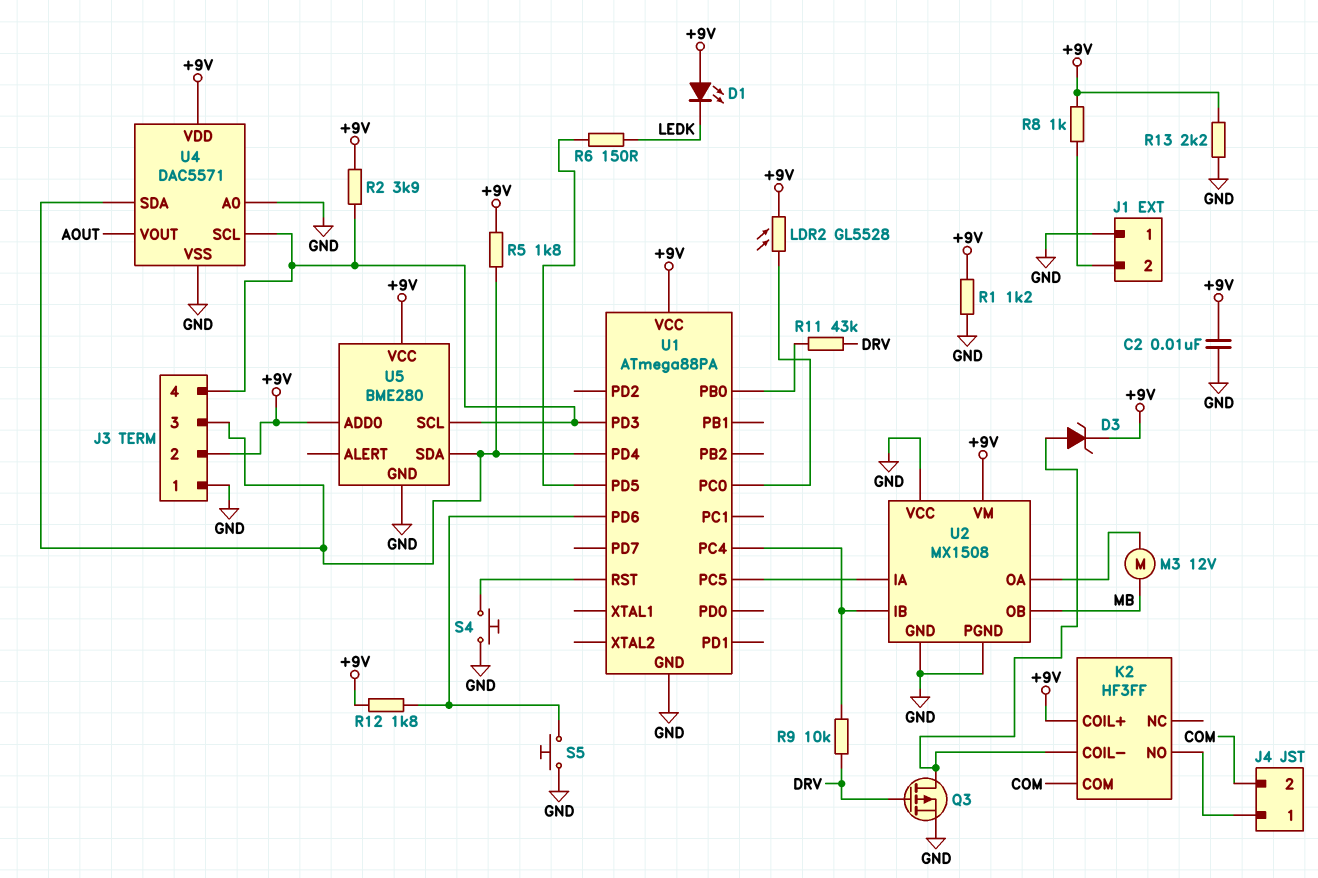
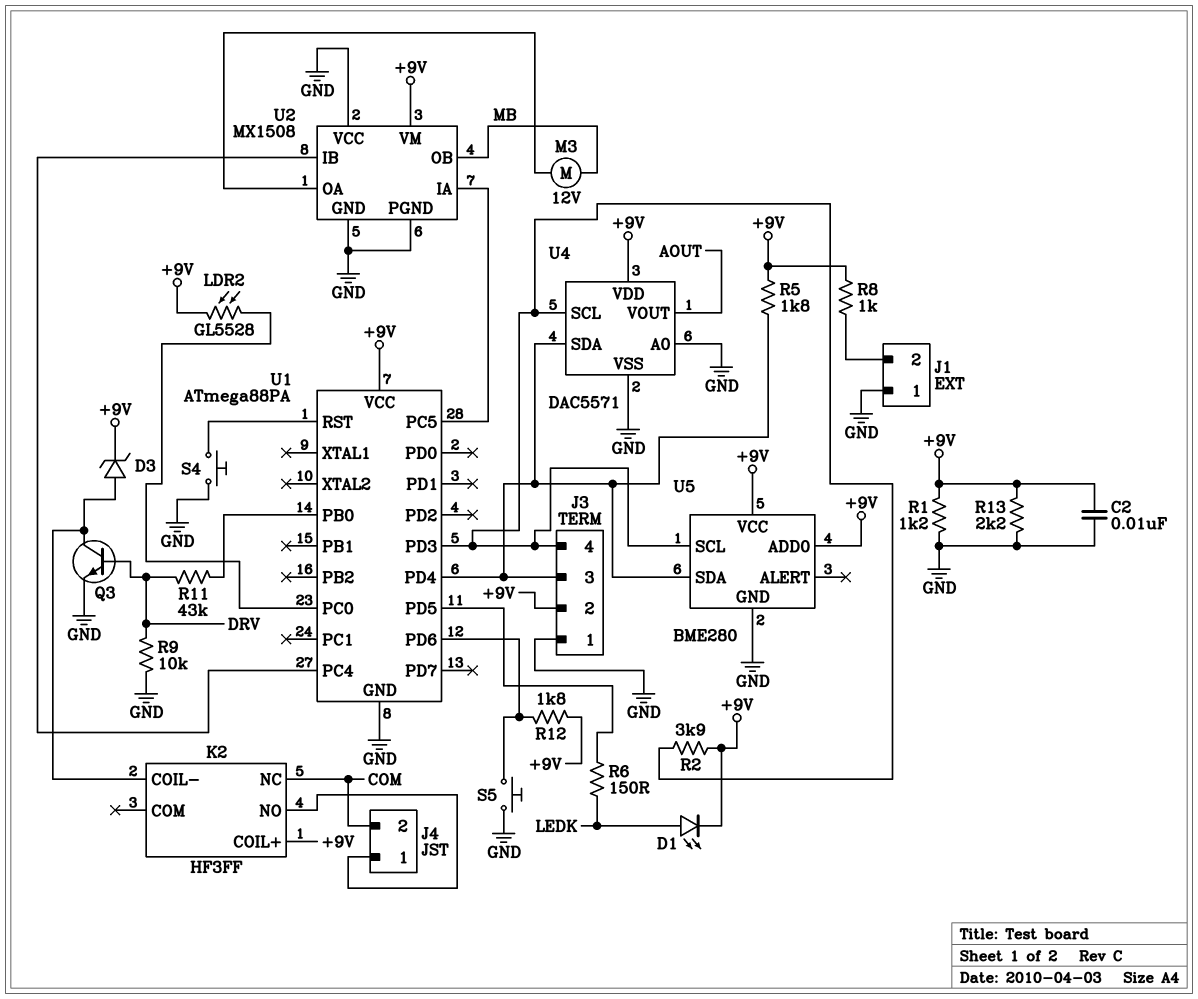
D1: LED (A +9V, K LEDK) -> LED (A LEDK, K +9V)
K2 pin COM: COM -> none
K2 pin NC: none -> COM
Q3: PMOS (G DRV, D K2/COIL-, S GND) -> NPN (B DRV, C K2/COIL-, E GND)
R9: 10k (DRV, U1/PC4) -> 10k (DRV, GND)

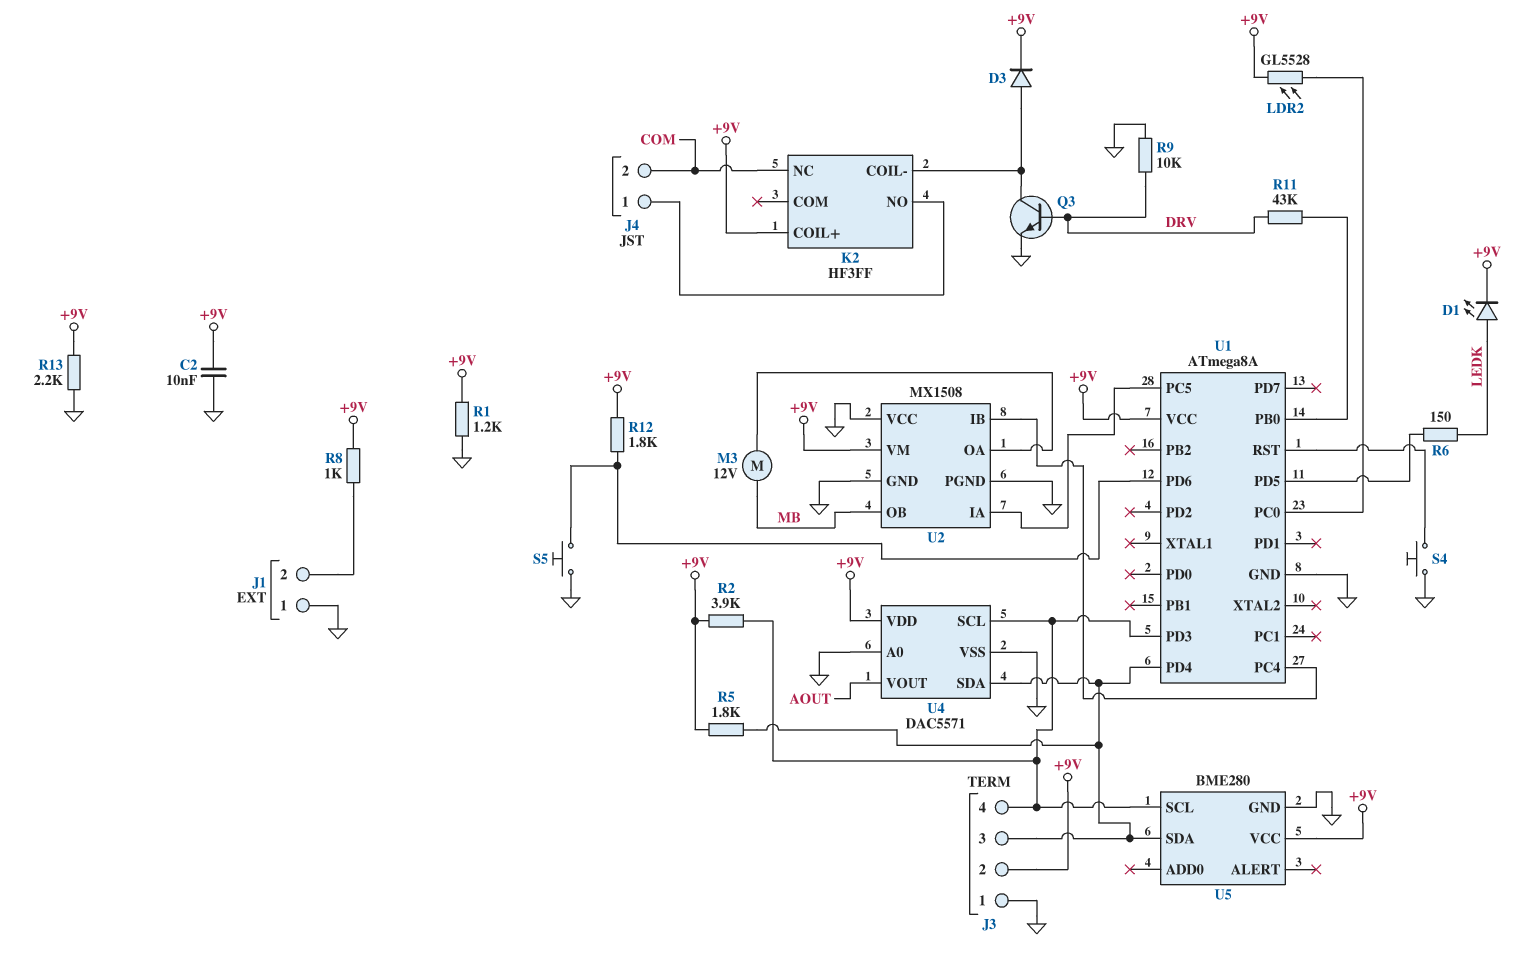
D3: zener (A K2/COIL-, K +9V) -> diode (A K2/COIL-, K +9V)
U1: ATmega88PA -> ATmega8A
U5 pin ADD0: +9V -> none

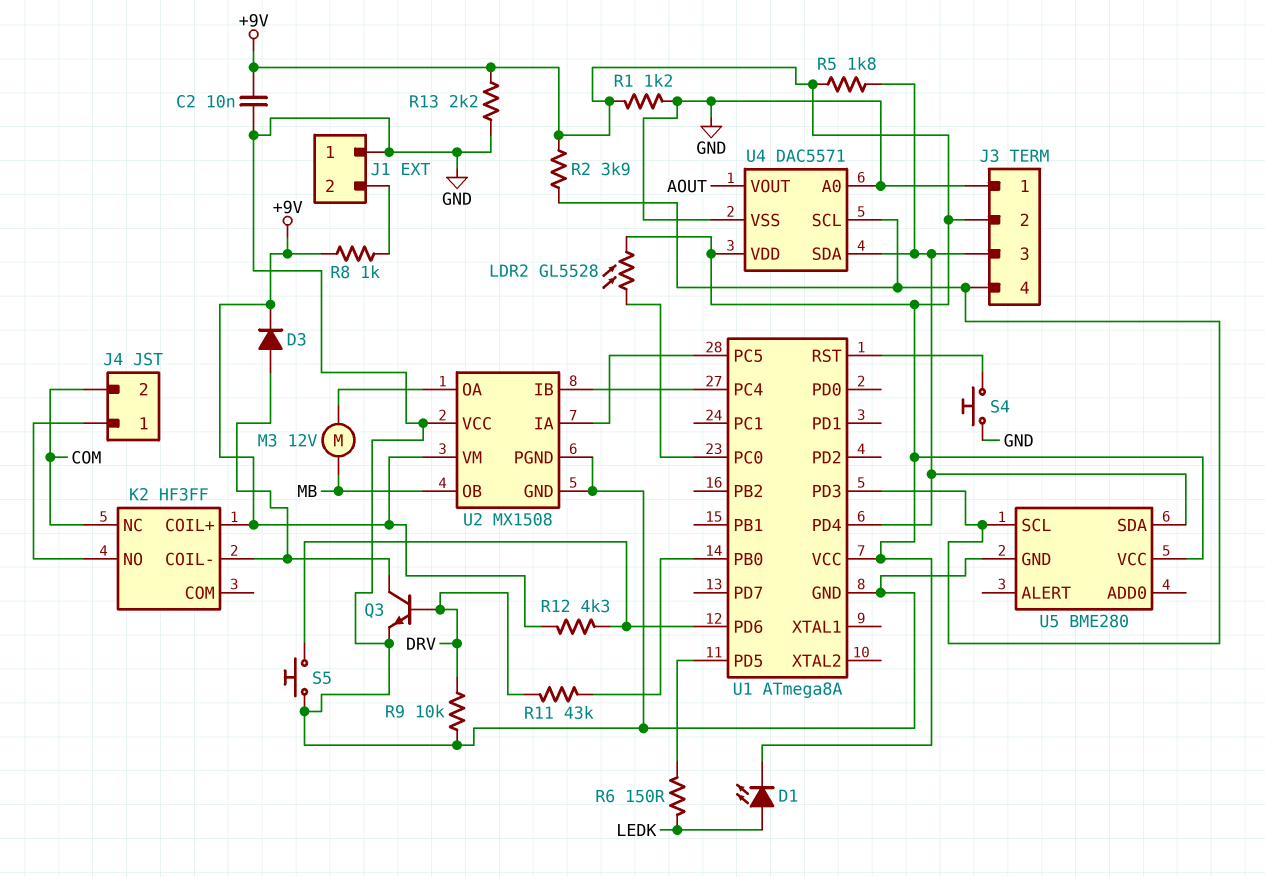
R12: 1.8k (+9V, U1/PD6) -> 4.3k (+9V, U1/PD6)

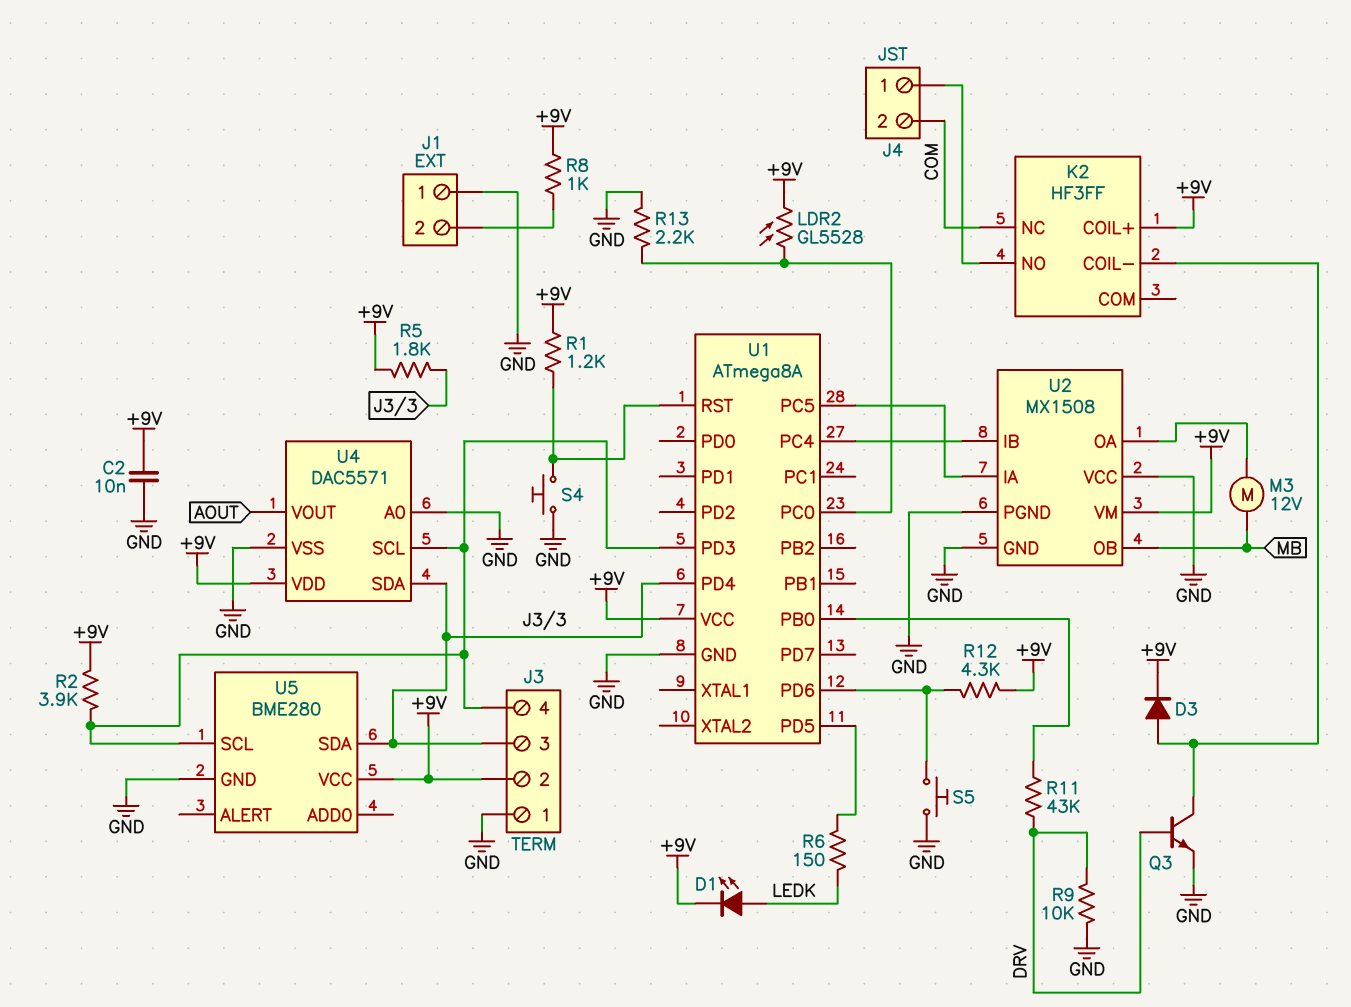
R1: 1.2k (+9V, GND) -> 1.2k (+9V, U1/RST)
R13: 2.2k (+9V, GND) -> 2.2k (GND, U1/PC0)

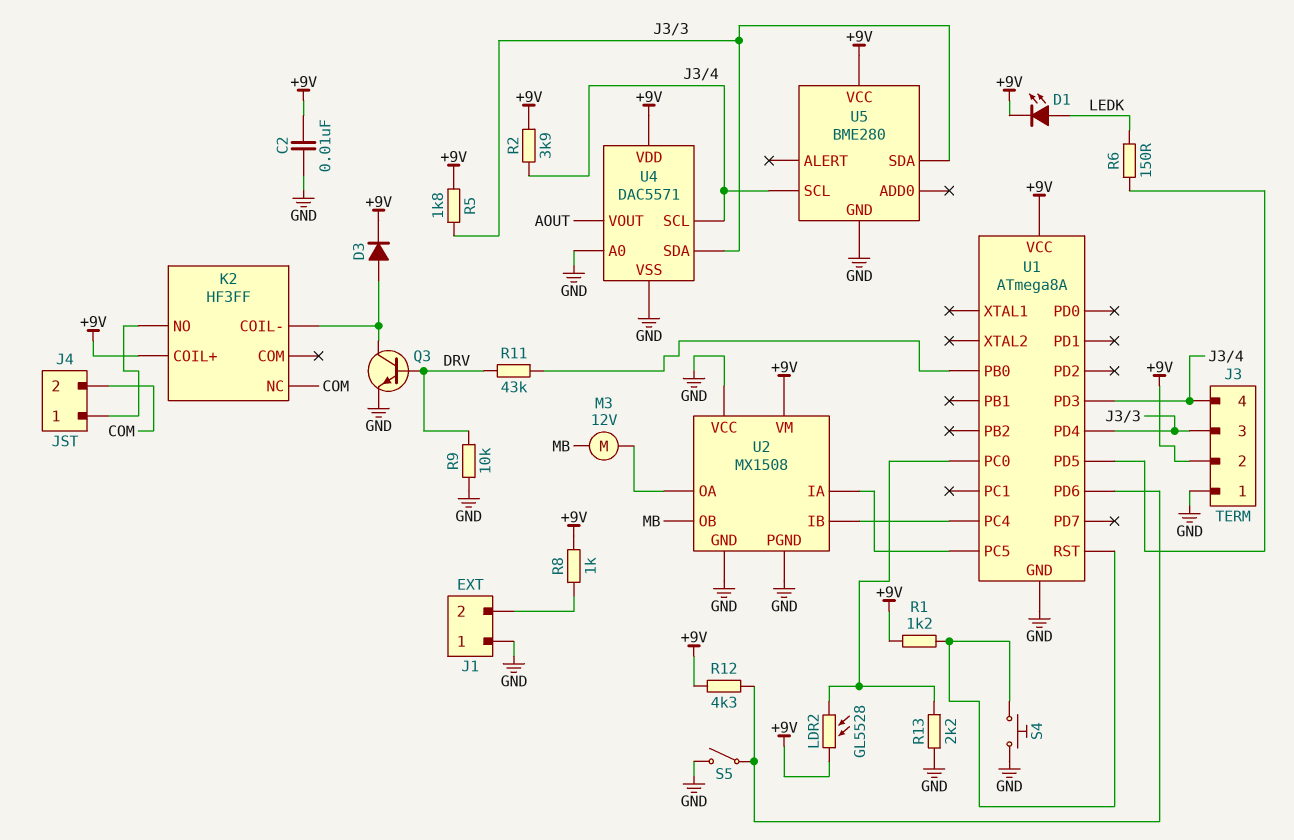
S5: button (GND, U1/PD6) -> switch (GND, U1/PD6)

